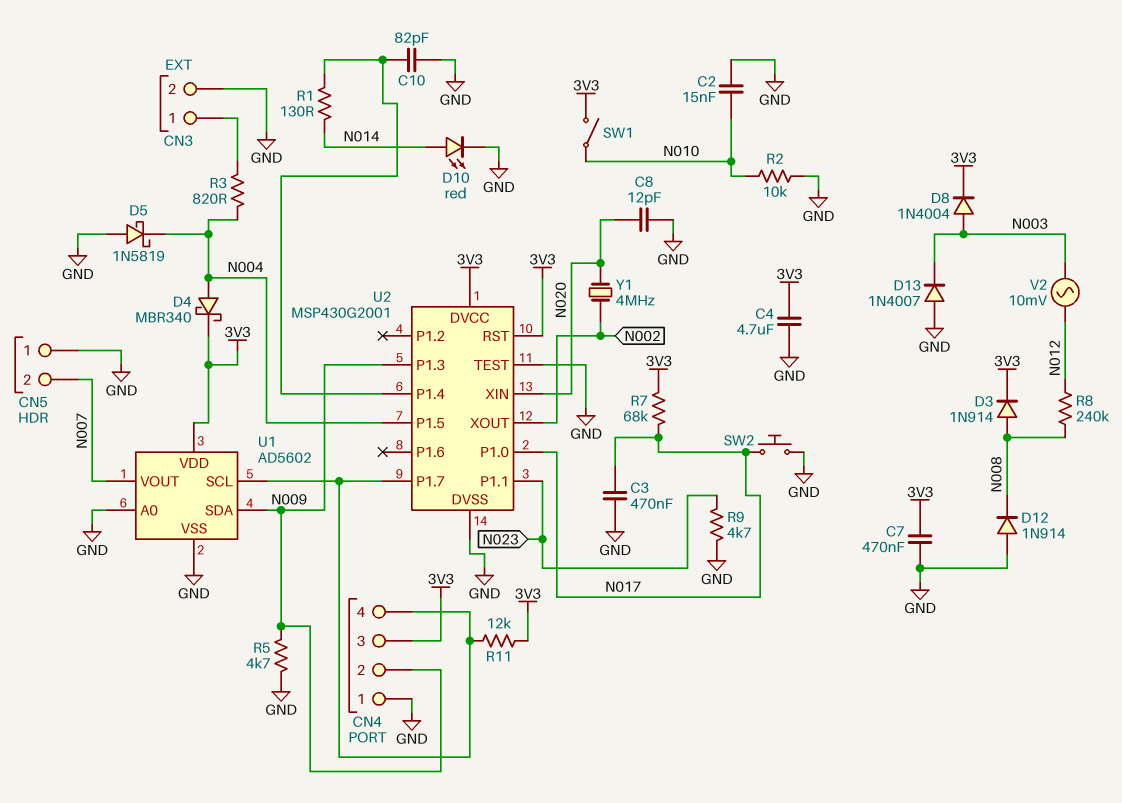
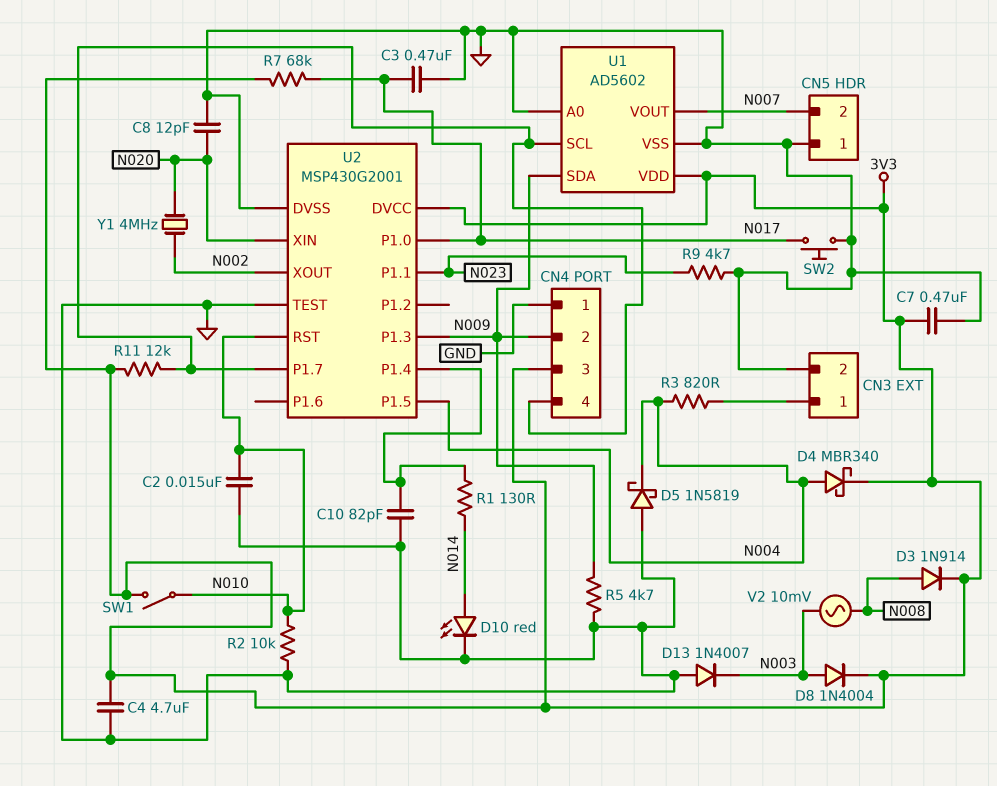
D12: diode 1N914 (A GND, K N008) -> none
R8: 240k (N008, N012) -> none
U2 pin RST: 3V3 -> N010
V2: AC 10mV (N003, N012) -> AC 10mV (N003, N008)

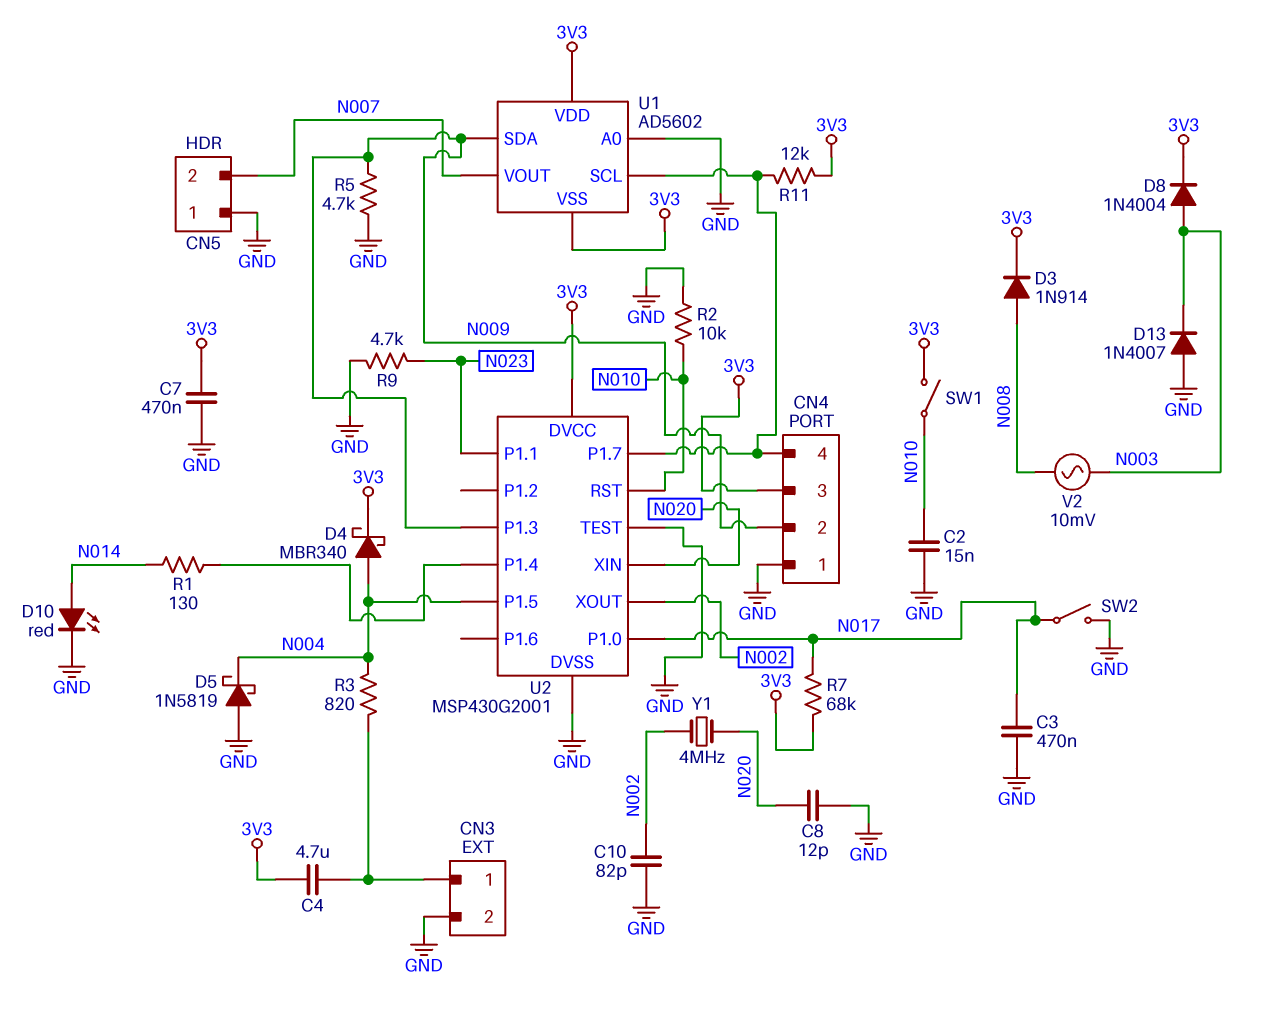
C4: 4.7uF (3V3, GND) -> 4.7uF (3V3, CN3/1)
C10: 82pF (GND, U2/P1.4) -> 82pF (GND, N002)
SW2: button (GND, N017) -> switch (GND, N017)
U1 pin VSS: GND -> 3V3

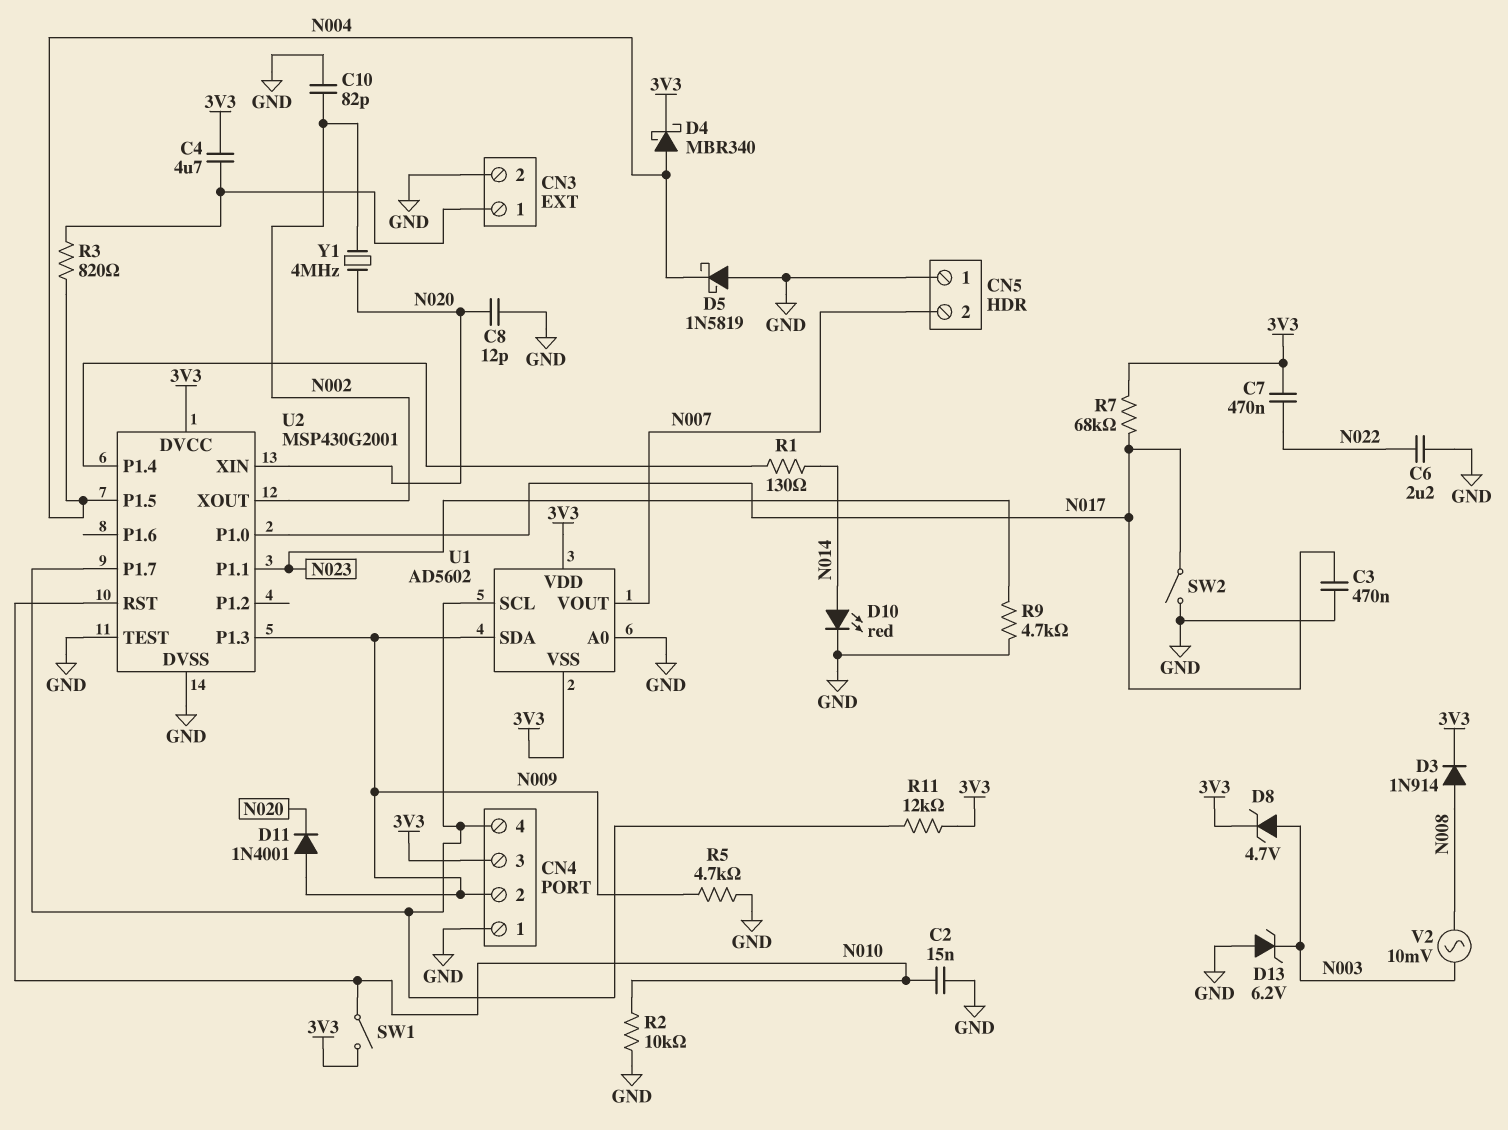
C6: none -> 2.2uF (GND, N022)
C7: 470nF (3V3, GND) -> 470nF (3V3, N022)
D8: diode 1N4004 (A N003, K 3V3) -> zener 4.7V (A N003, K 3V3)
D11: none -> diode 1N4001 (A N009, K N020)
D13: diode 1N4007 (A GND, K N003) -> zener 6.2V (A GND, K N003)

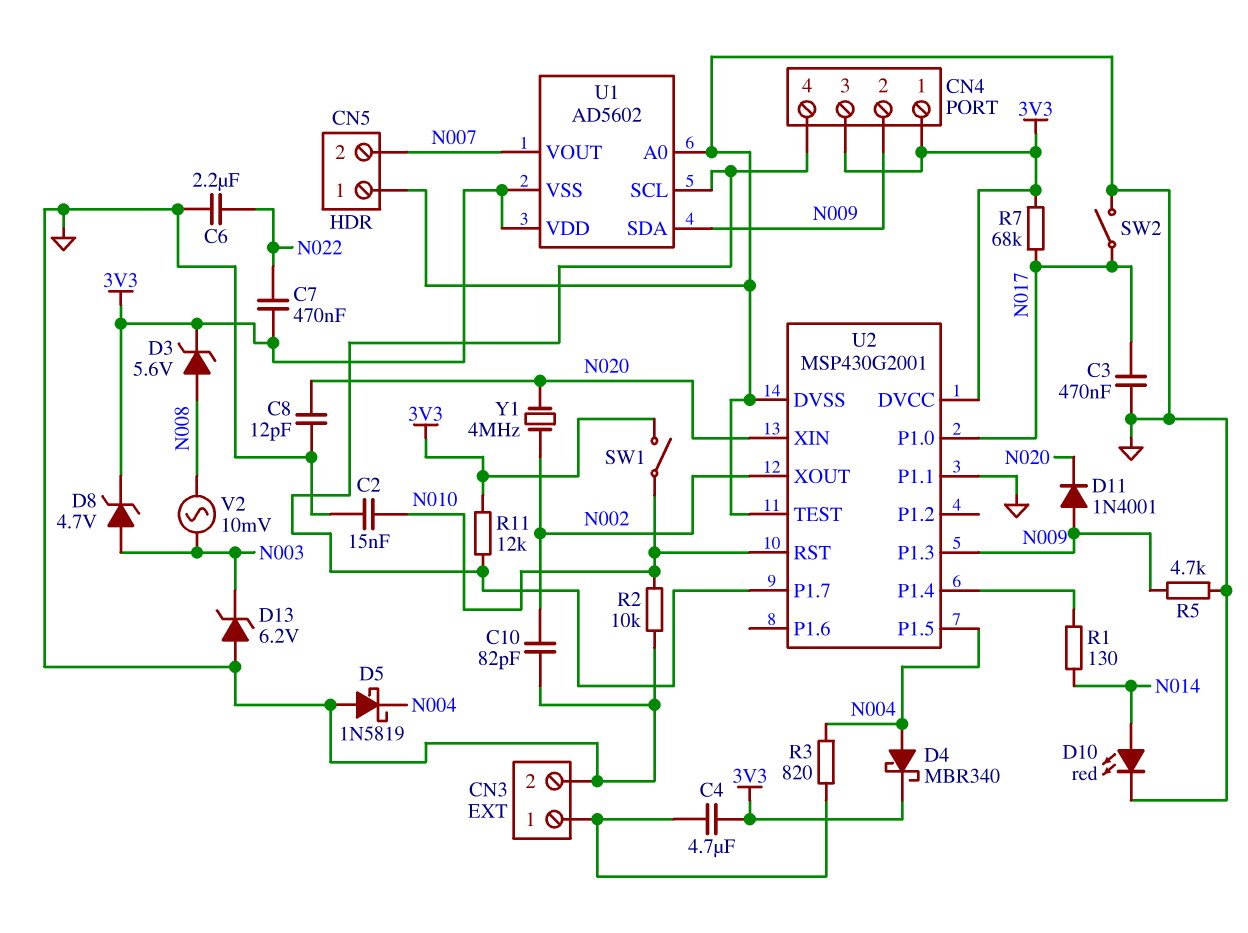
CN4 pin 1: GND -> 3V3
D3: diode 1N914 (A N008, K 3V3) -> zener 5.6V (A N008, K 3V3)
R9: 4.7k (GND, N023) -> none
U2 pin P1.1: N023 -> GND

